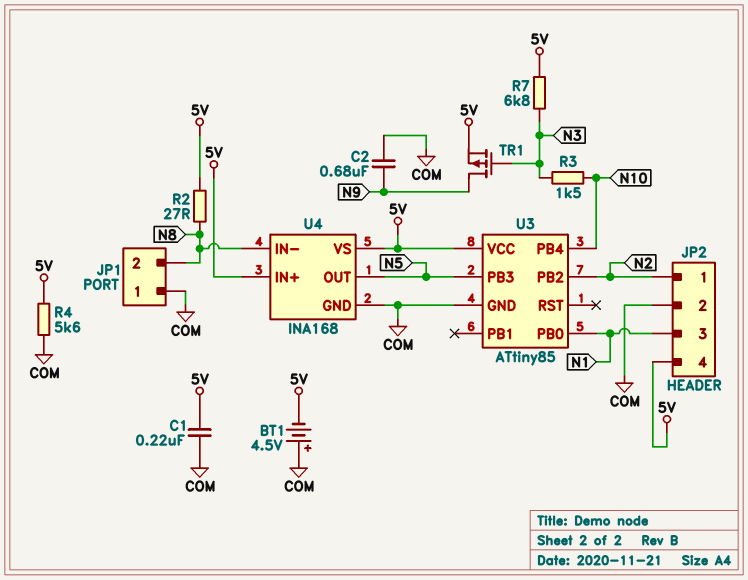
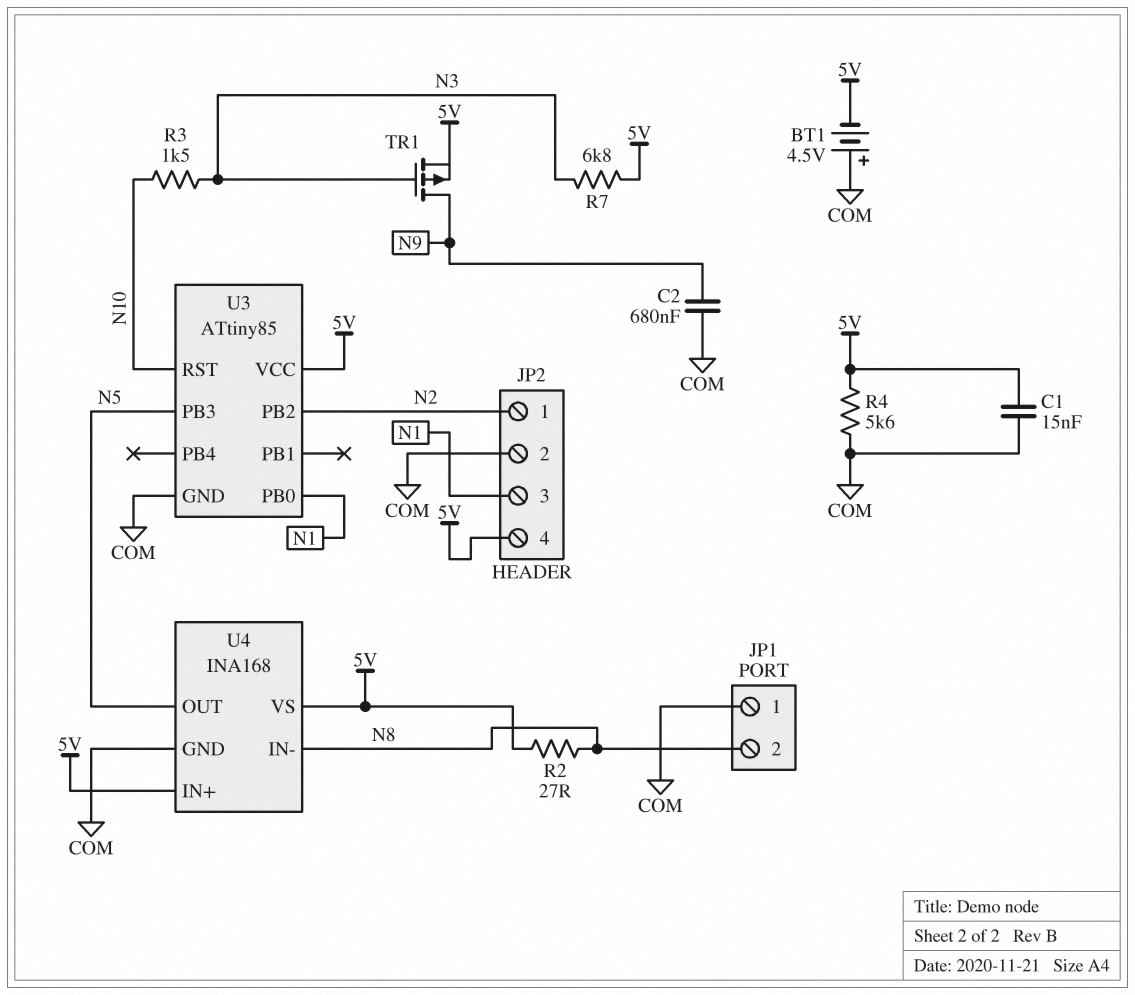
C1: 220nF (5V, COM) -> 15nF (5V, COM)
U3 pin PB4: N10 -> none
U3 pin RST: none -> N10

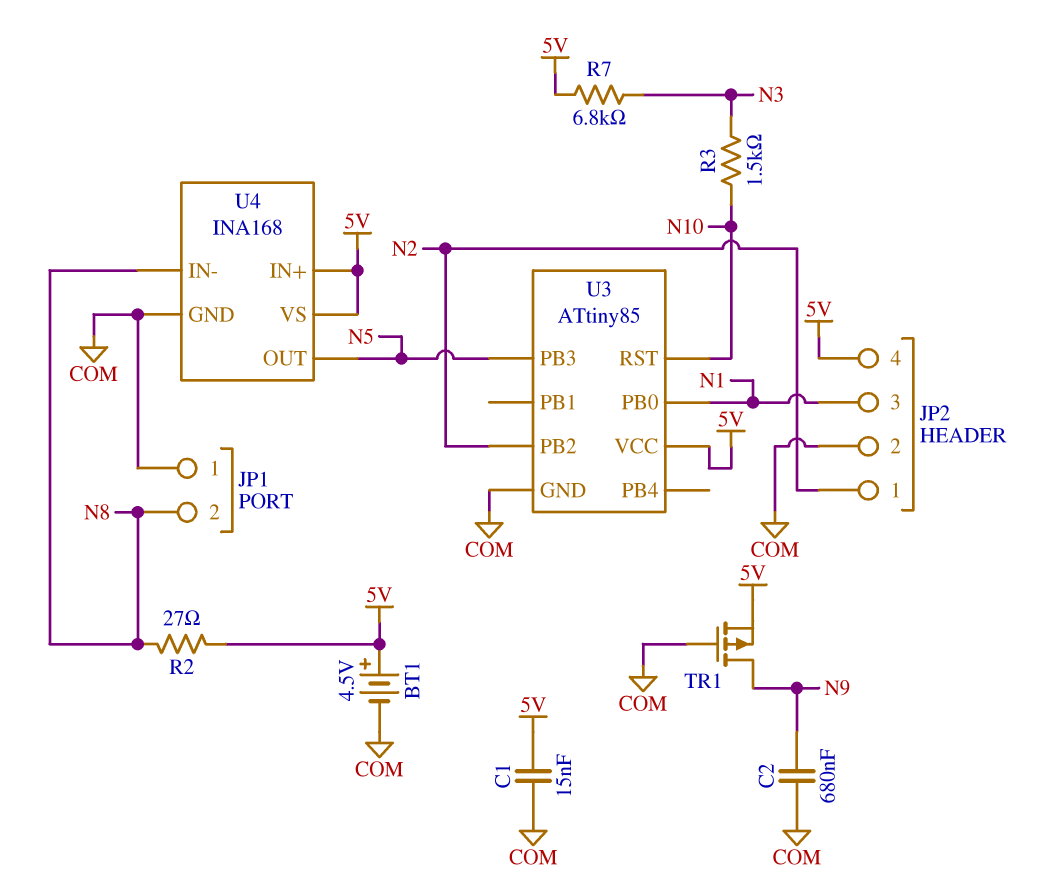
BT1: 4.5V (plus COM, minus 5V) -> 4.5V (plus 5V, minus COM)
R4: 5.6k (5V, COM) -> none
TR1: PMOS (G N3, D N9, S 5V) -> PMOS (G COM, D N9, S 5V)

